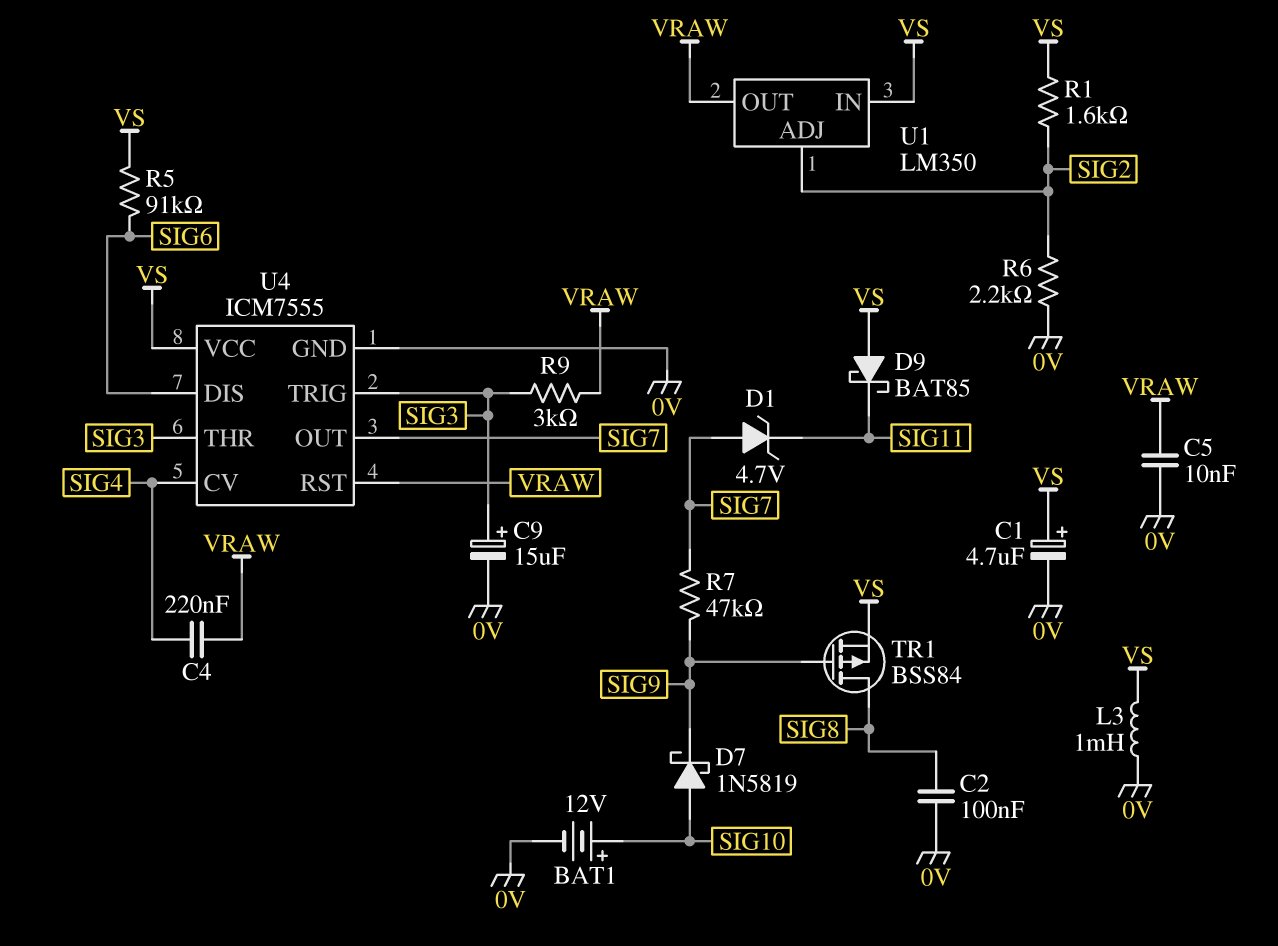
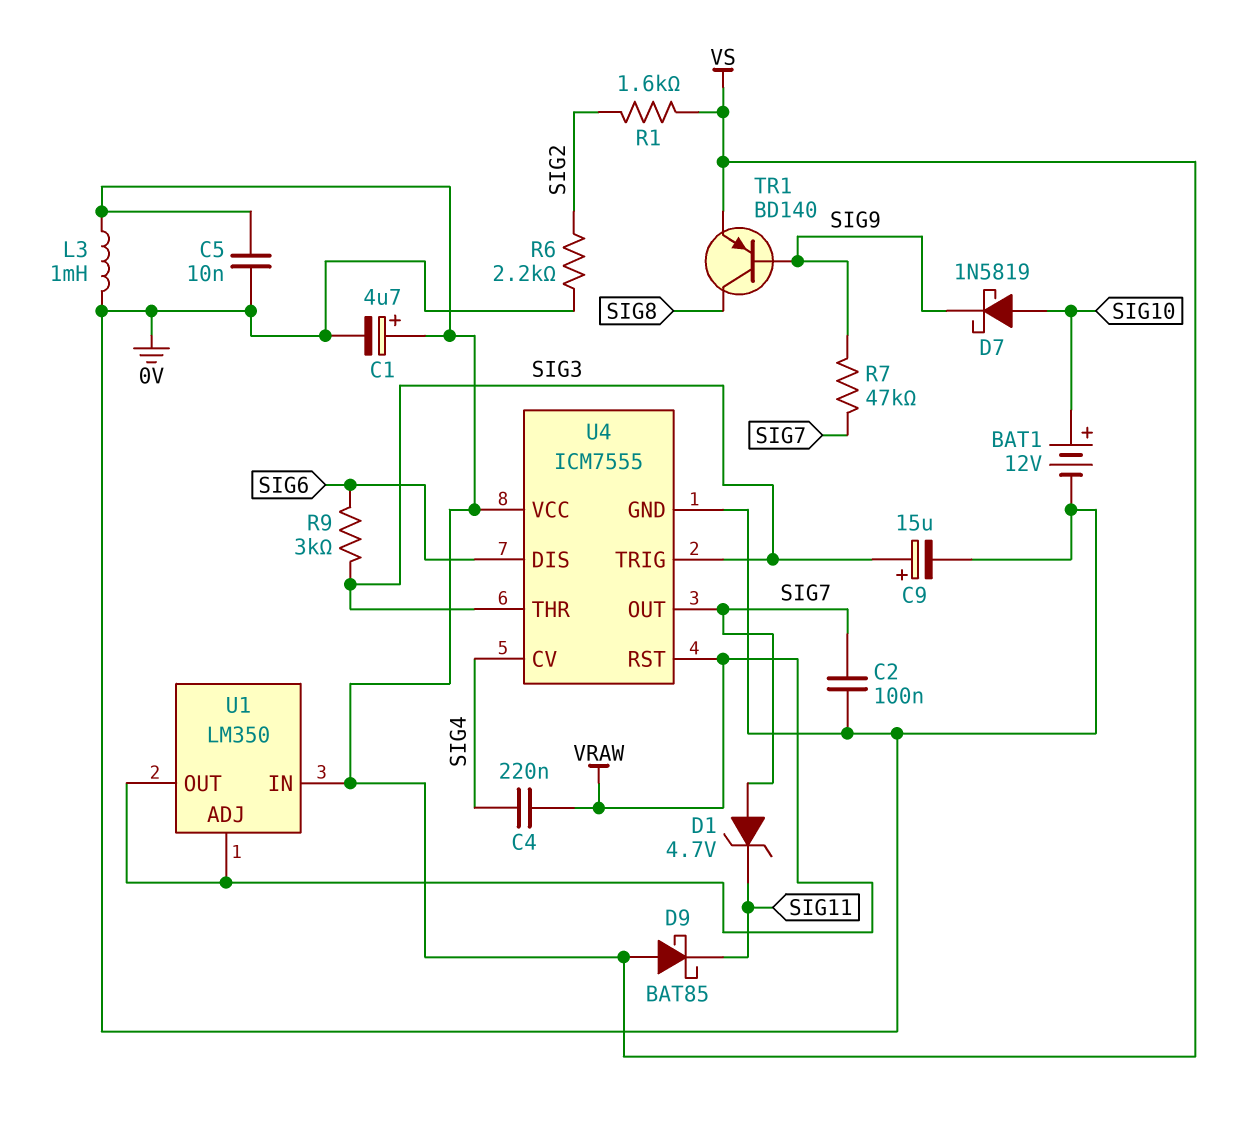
C2: 100nF (0V, SIG8) -> 100nF (0V, SIG7)
C5: 10nF (0V, VRAW) -> 10nF (0V, VS)
R5: 91k (SIG6, VS) -> none
R9: 3k (SIG3, VRAW) -> 3k (SIG3, SIG6)
TR1: PMOS BSS84 (G SIG9, D SIG8, S VS) -> PNP BD140 (B SIG9, C SIG8, E VS)
U1 pin ADJ: SIG2 -> VRAW

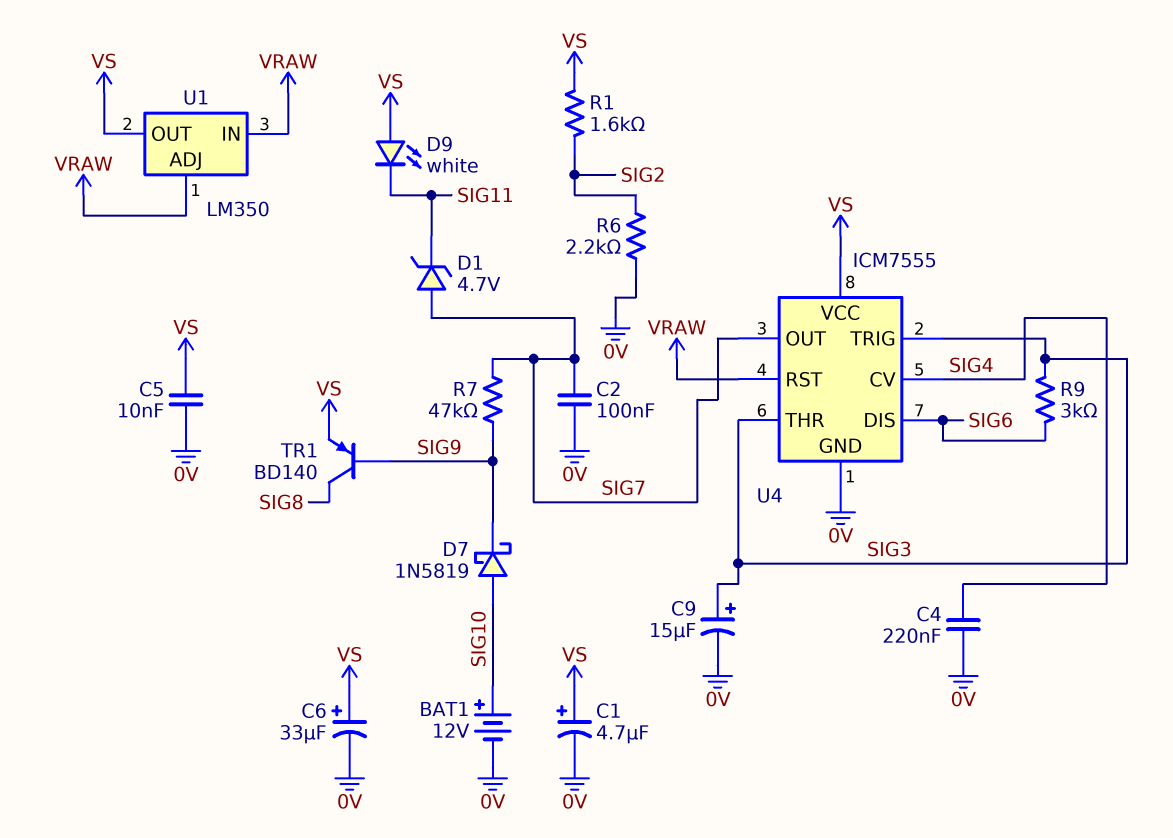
C4: 220nF (SIG4, VRAW) -> 220nF (0V, SIG4)
C6: none -> 33uF (plus VS, minus 0V)
D9: schottky BAT85 (A VS, K SIG11) -> LED white (A VS, K SIG11)
L3: 1mH (0V, VS) -> none
U1 pin IN: VS -> VRAW
U1 pin OUT: VRAW -> VS

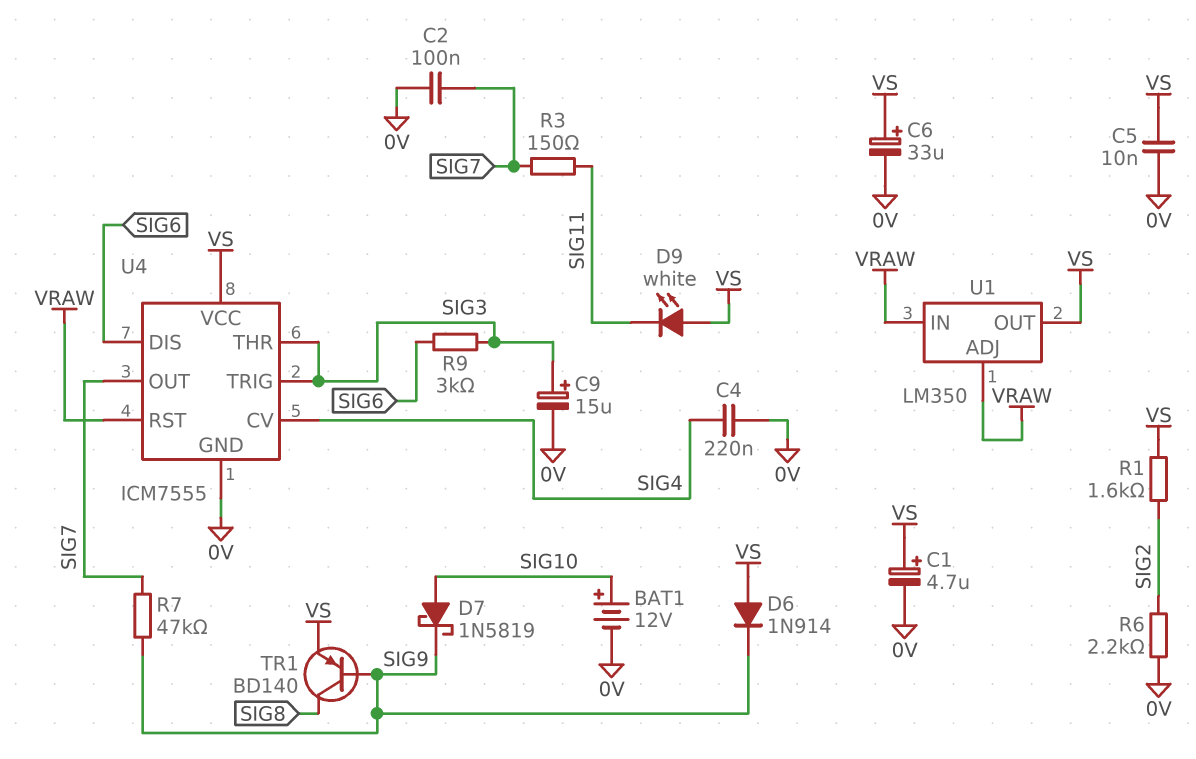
D1: zener 4.7V (A SIG7, K SIG11) -> none
D6: none -> diode 1N914 (A VS, K SIG9)
R3: none -> 150 (SIG7, SIG11)

